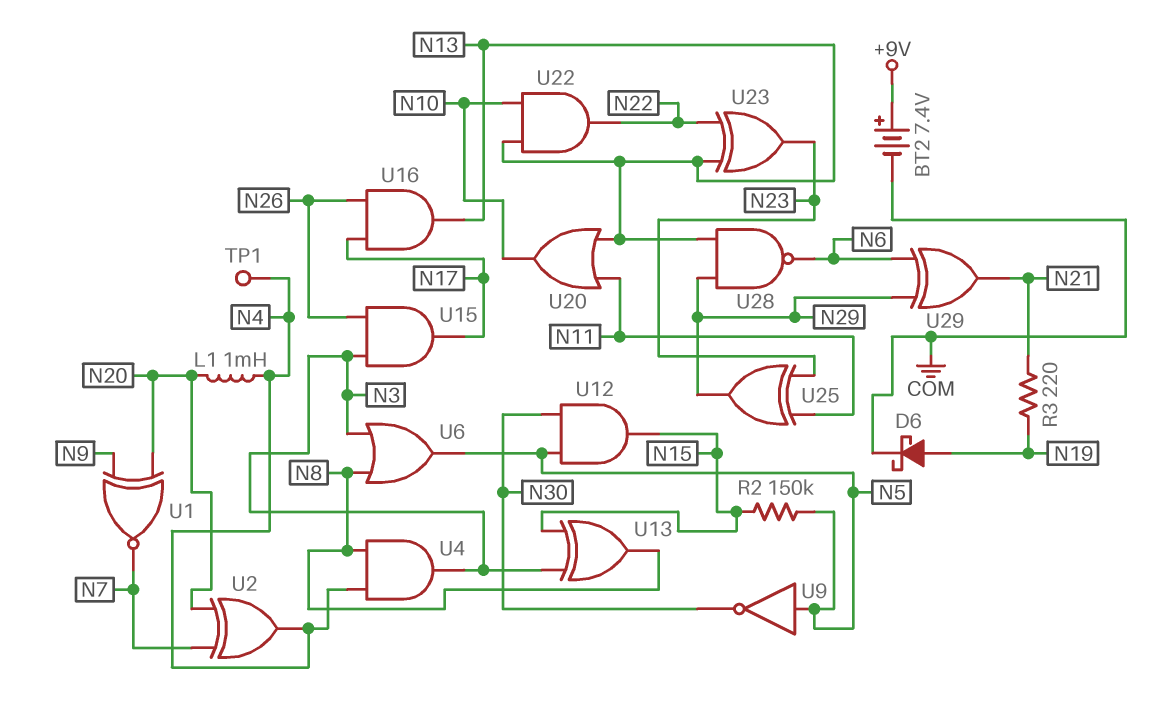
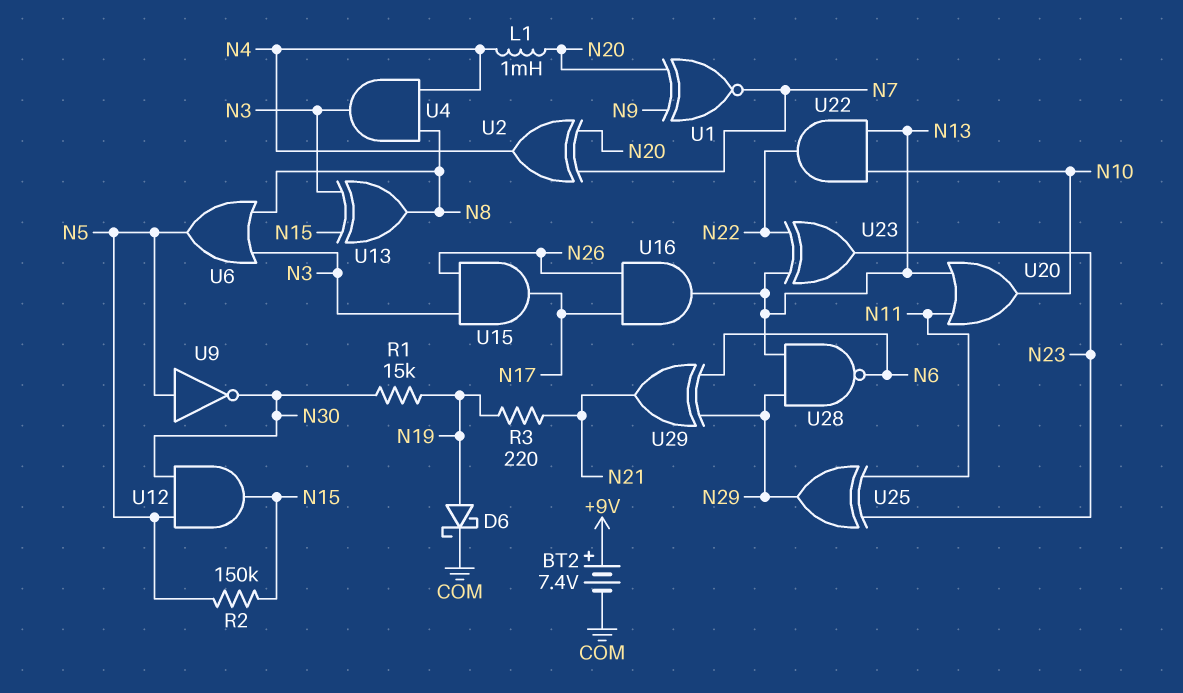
R1: none -> 15k (N19, N30)
TP1: test point (N4) -> none

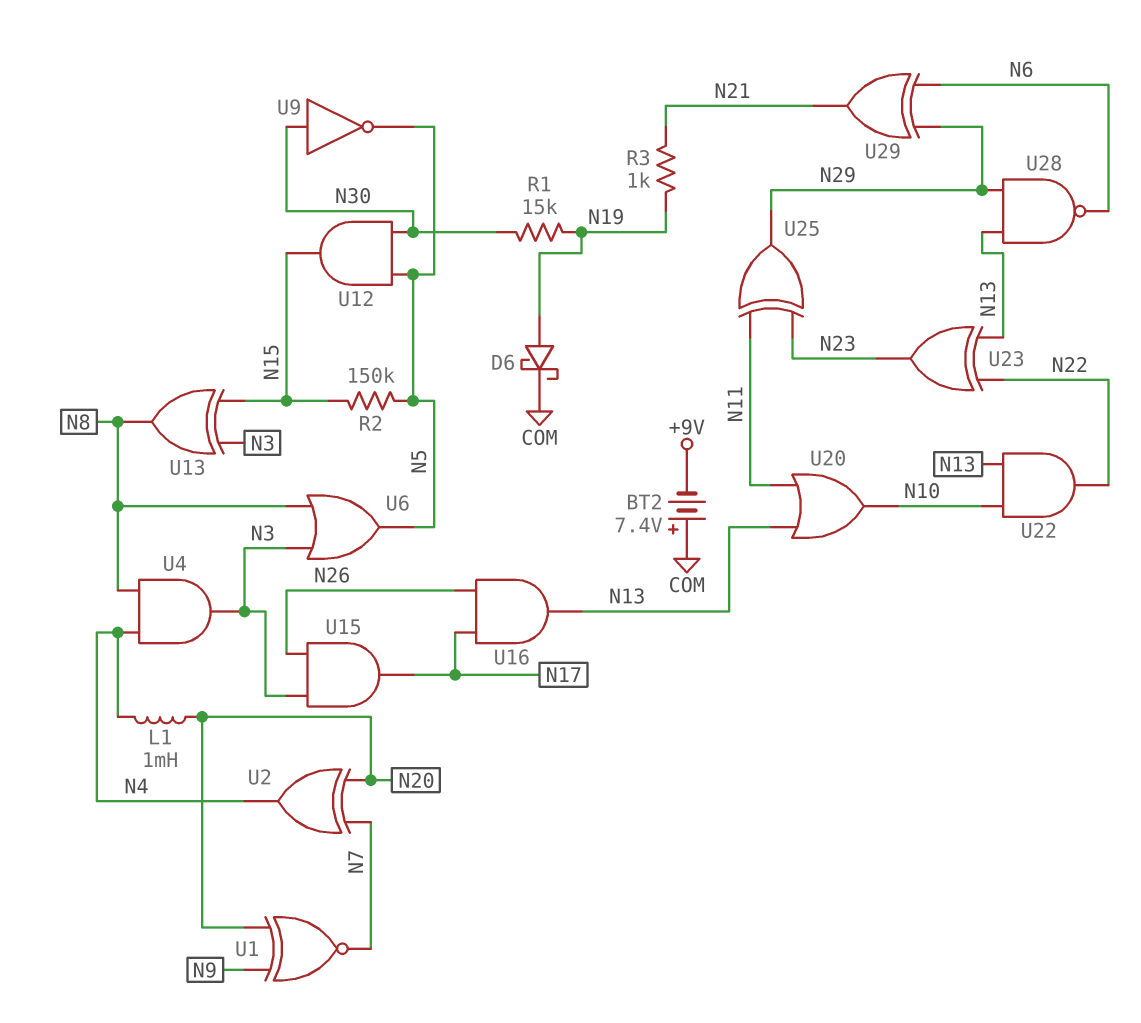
BT2: 7.4V (plus +9V, minus COM) -> 7.4V (plus COM, minus +9V)
R3: 220 (N19, N21) -> 1k (N19, N21)
U9: NOT (in N5, out N30) -> NOT (in N30, out N5)

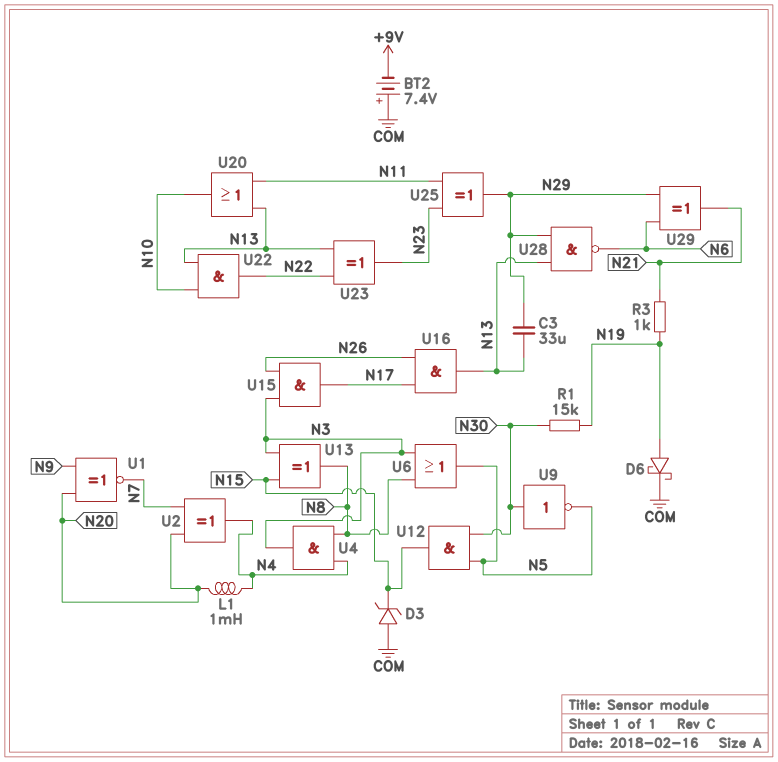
C3: none -> 33uF (N13, N29)
D3: none -> zener (A COM, K N15)
R2: 150k (N5, N15) -> none

